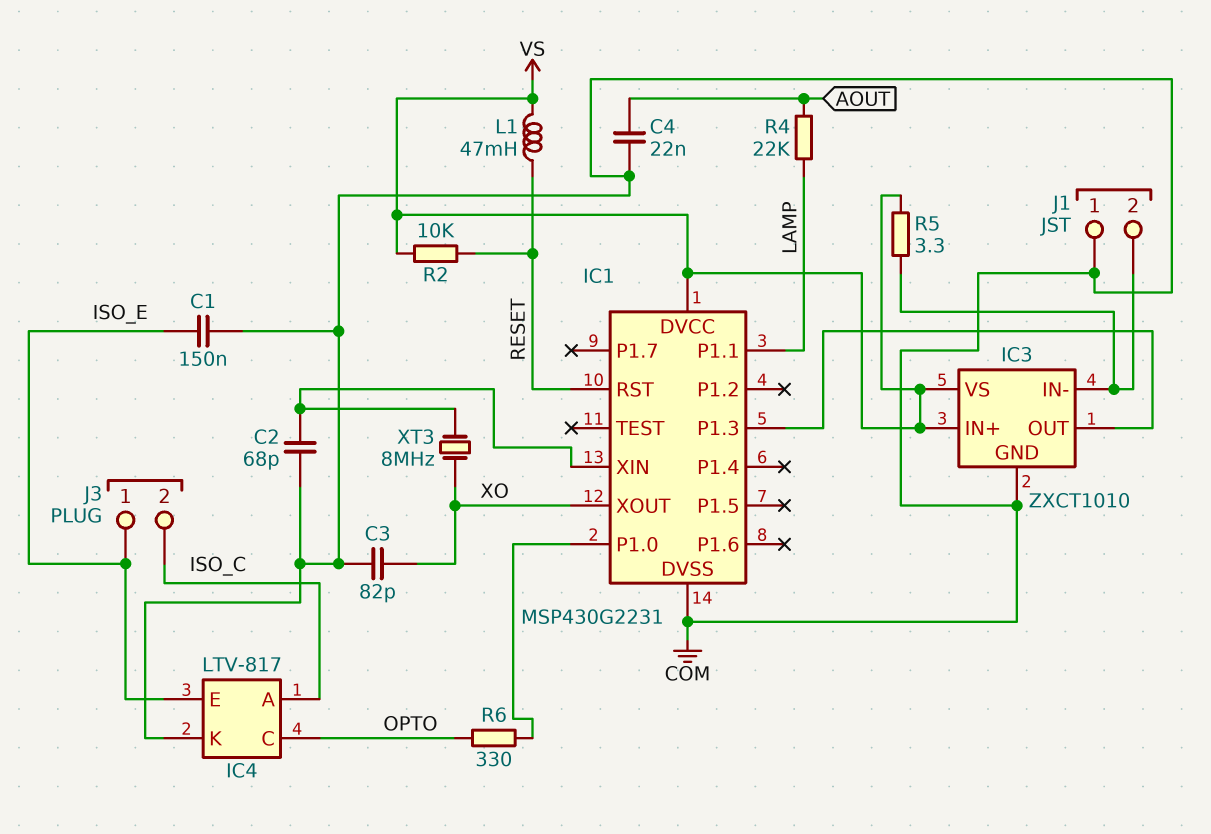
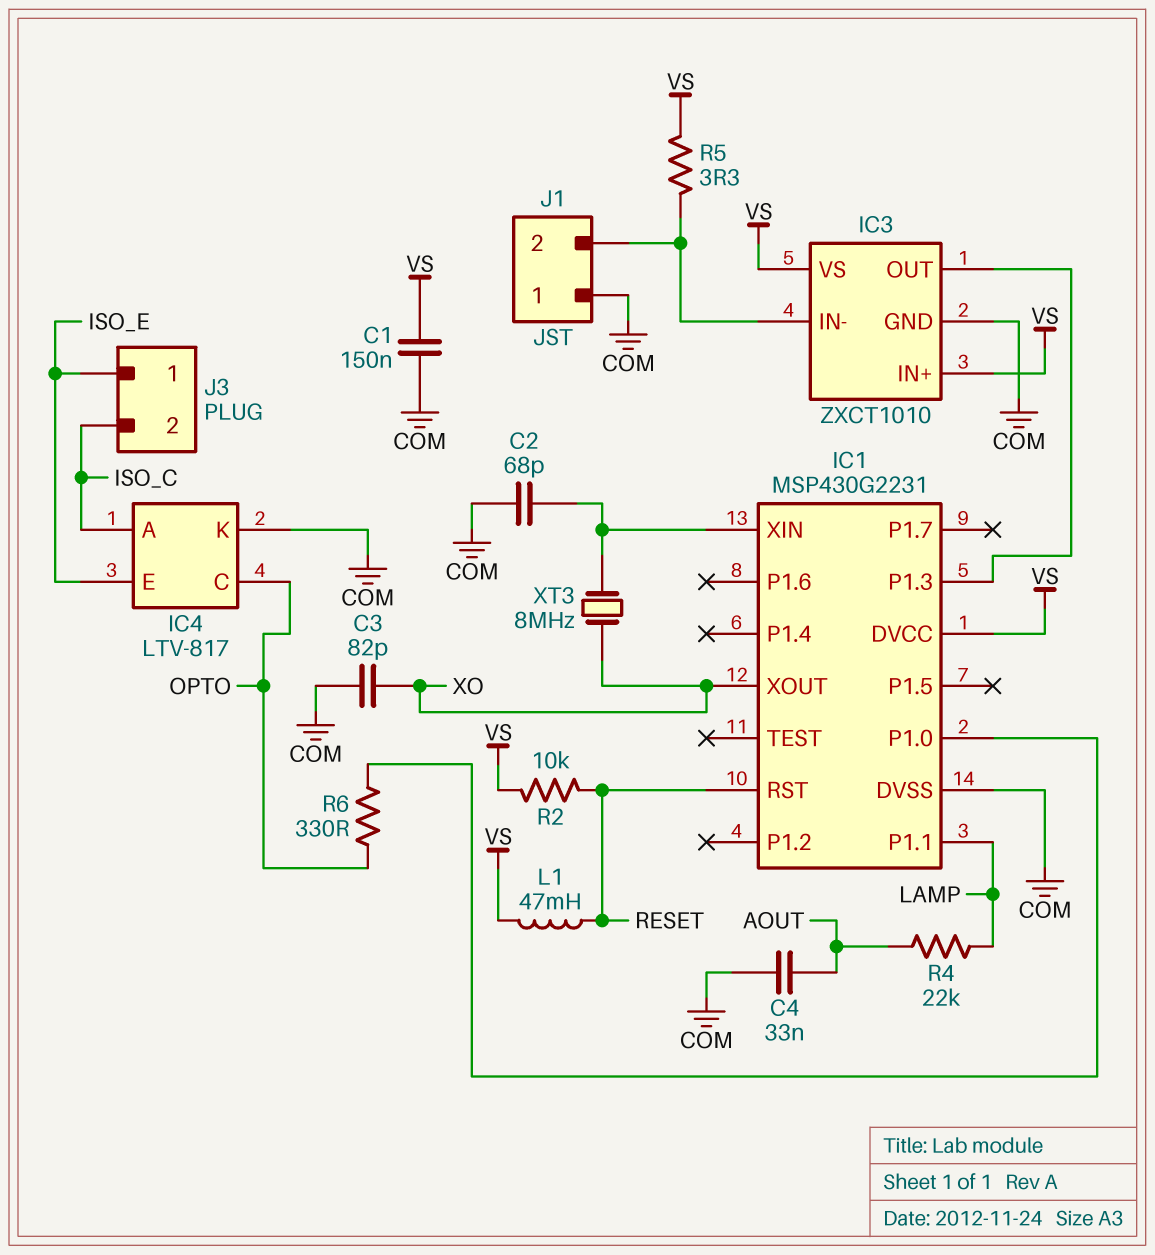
C1: 150nF (COM, ISO_E) -> 150nF (COM, VS)
C4: 22nF (AOUT, COM) -> 33nF (AOUT, COM)

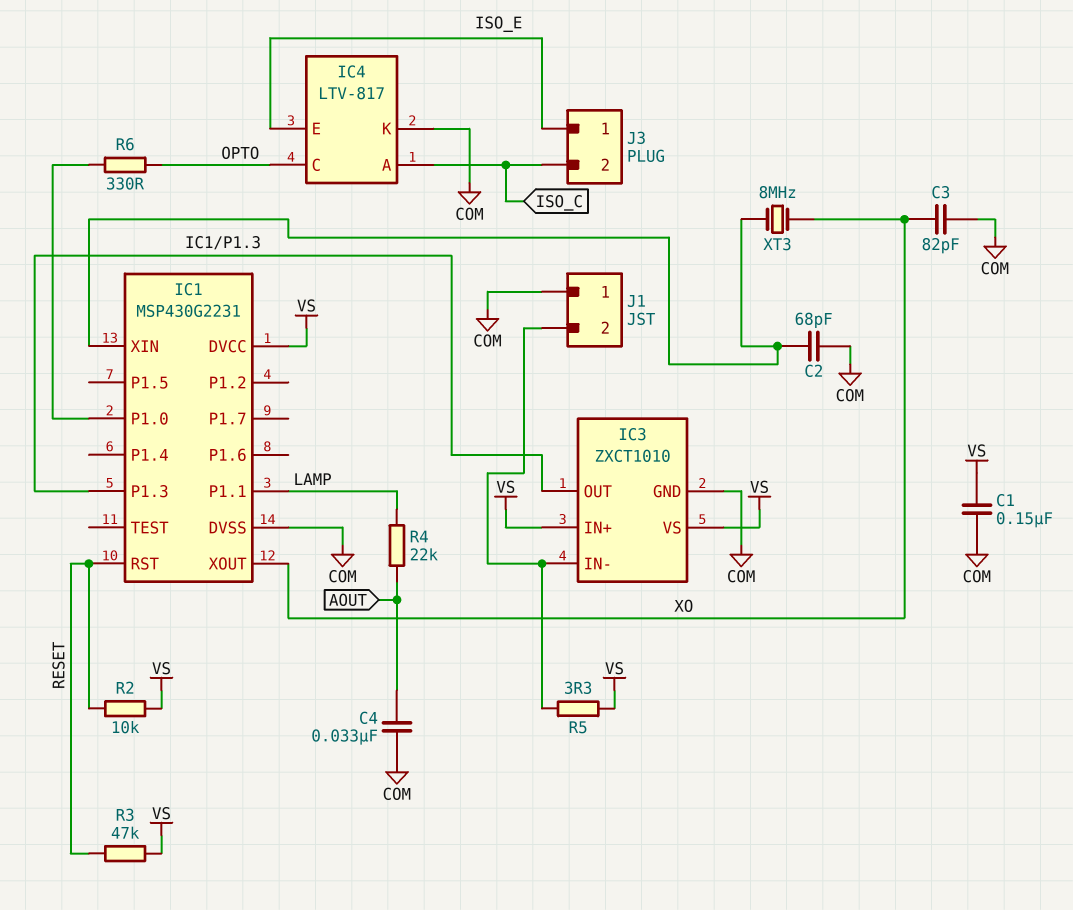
L1: 47mH (RESET, VS) -> none
R3: none -> 47k (RESET, VS)

